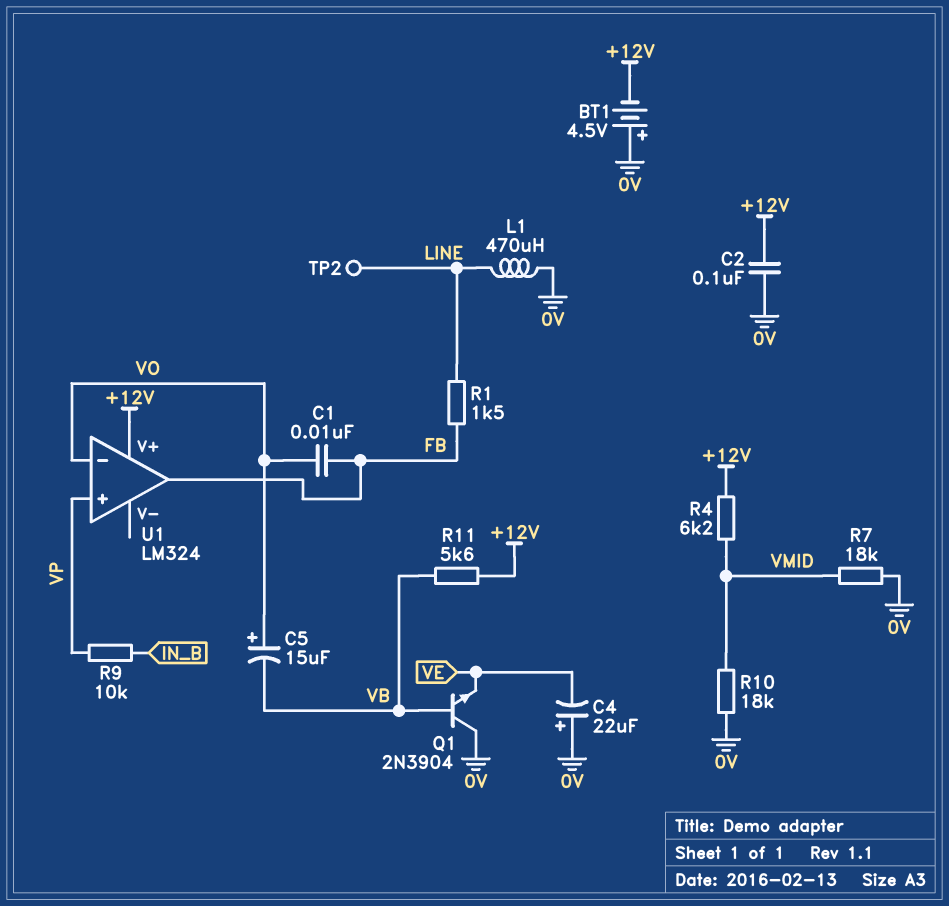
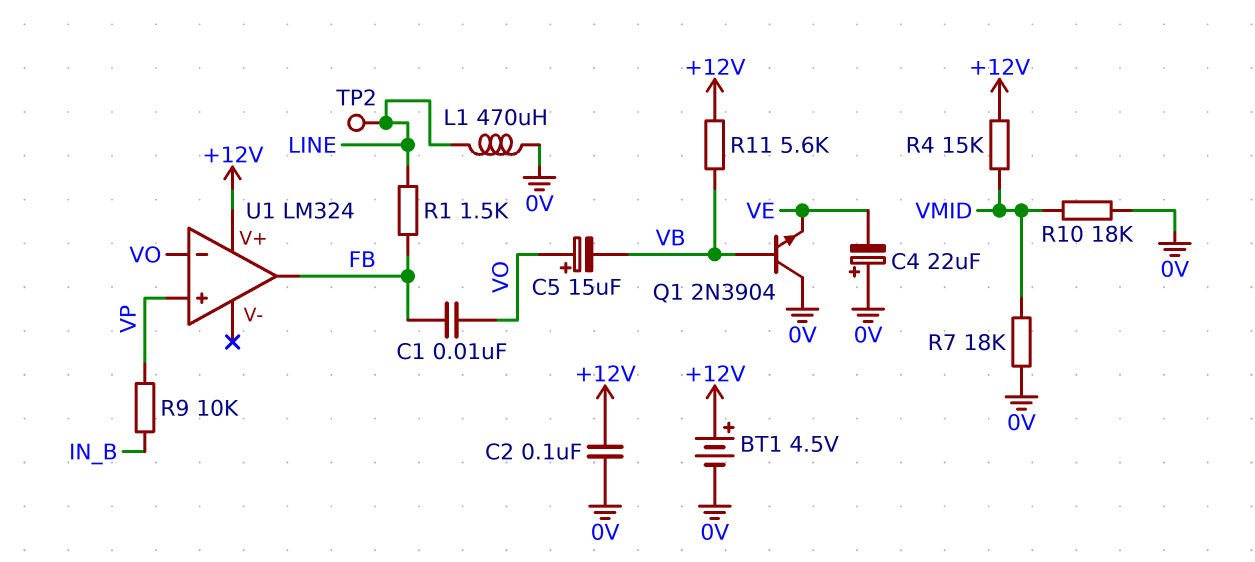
BT1: 4.5V (plus 0V, minus +12V) -> 4.5V (plus +12V, minus 0V)
R4: 6.2k (+12V, VMID) -> 15k (+12V, VMID)

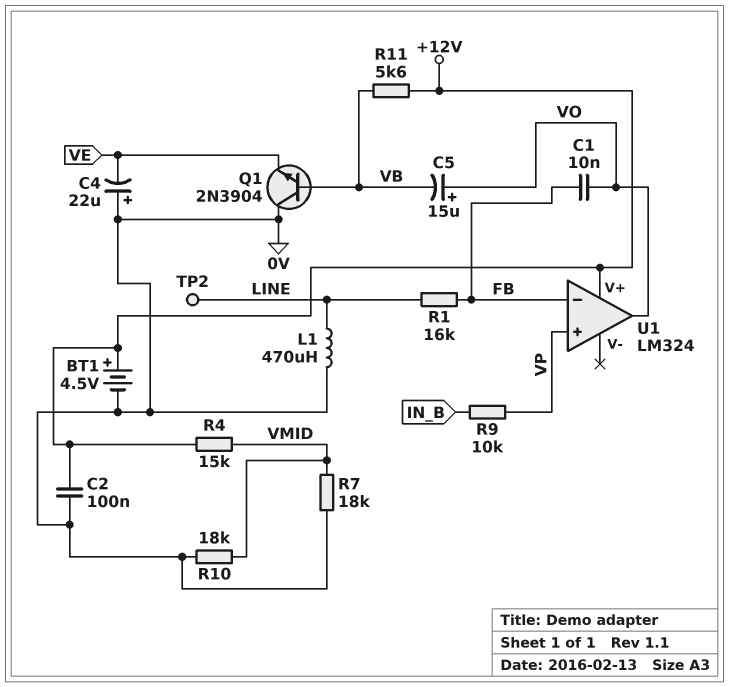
R1: 1.5k (FB, LINE) -> 16k (FB, LINE)
U1 pin in-: VO -> FB
U1 pin out: FB -> VO

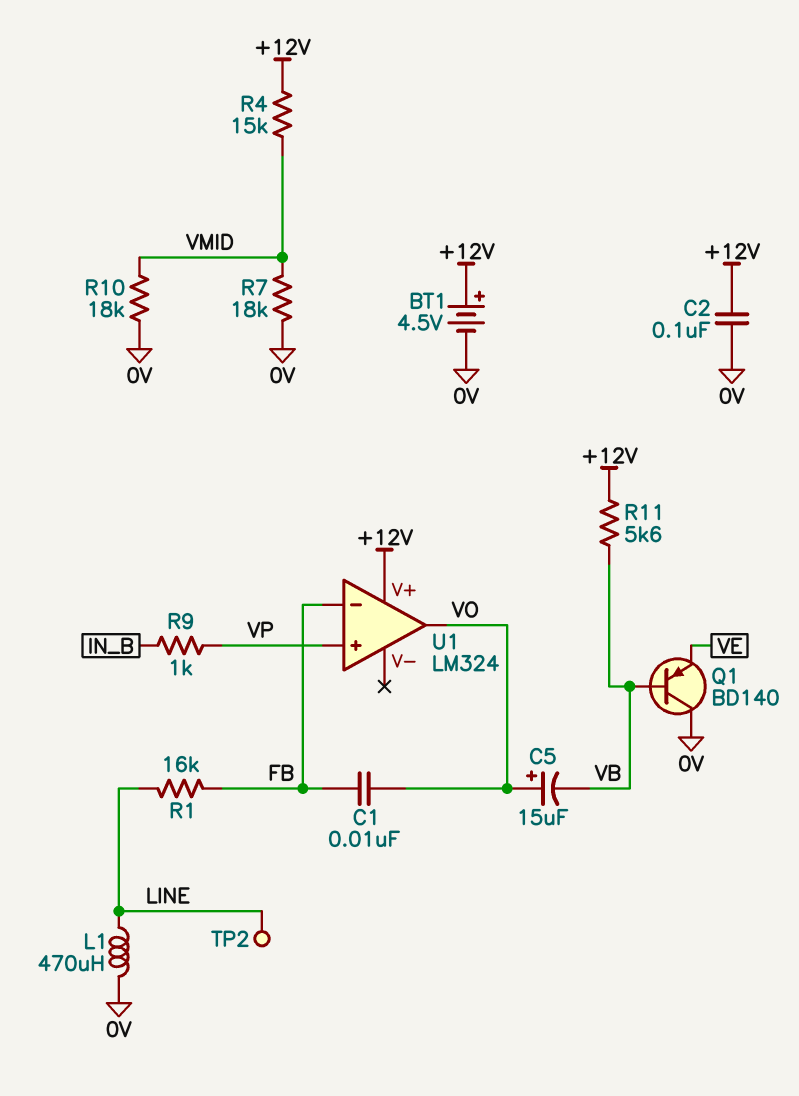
C4: 22uF (plus 0V, minus VE) -> none
Q1: NPN 2N3904 (B VB, C 0V, E VE) -> PNP BD140 (B VB, C 0V, E VE)
R9: 10k (IN_B, VP) -> 1k (IN_B, VP)

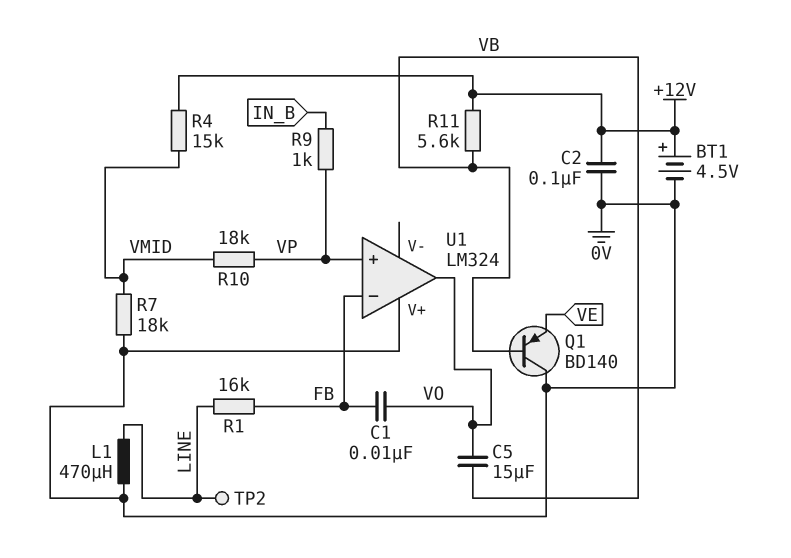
C5: 15uF (plus VO, minus VB) -> 15uF (VB, VO)
R10: 18k (0V, VMID) -> 18k (VMID, VP)
U1 pin V+: +12V -> 0V

